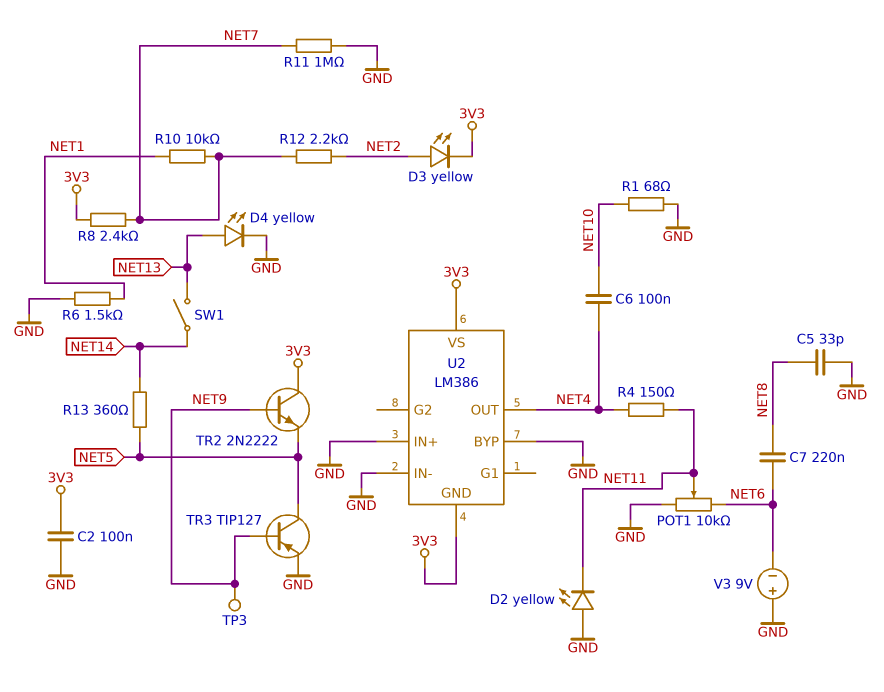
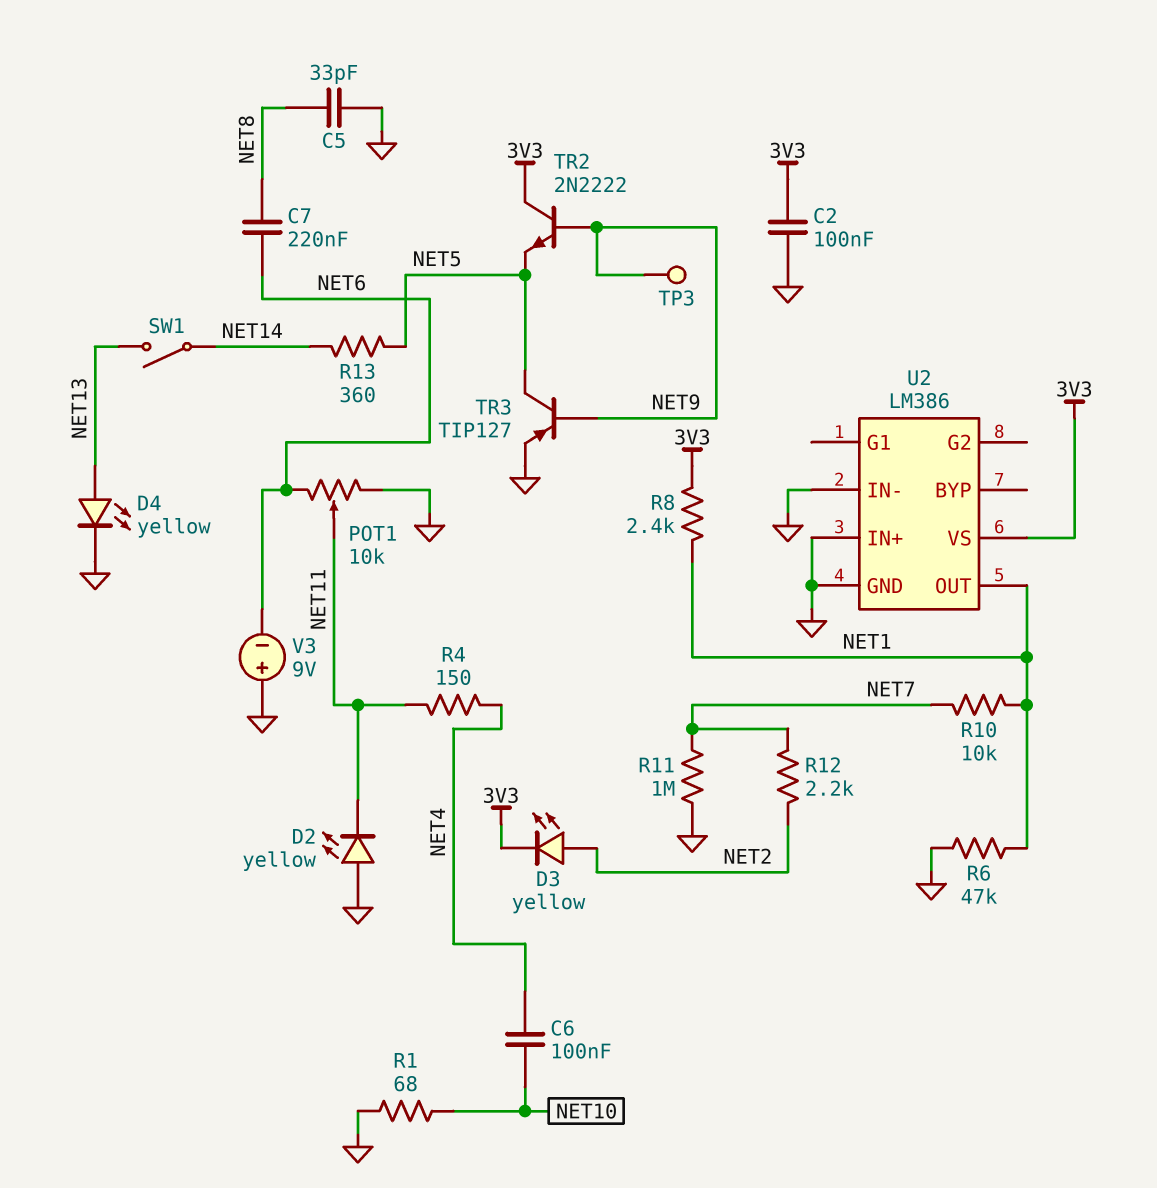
R6: 1.5k (GND, NET1) -> 47k (GND, NET1)
R8: 2.4k (3V3, NET7) -> 2.4k (3V3, NET1)
U2 pin BYP: GND -> none
U2 pin GND: 3V3 -> GND
U2 pin OUT: NET4 -> NET1

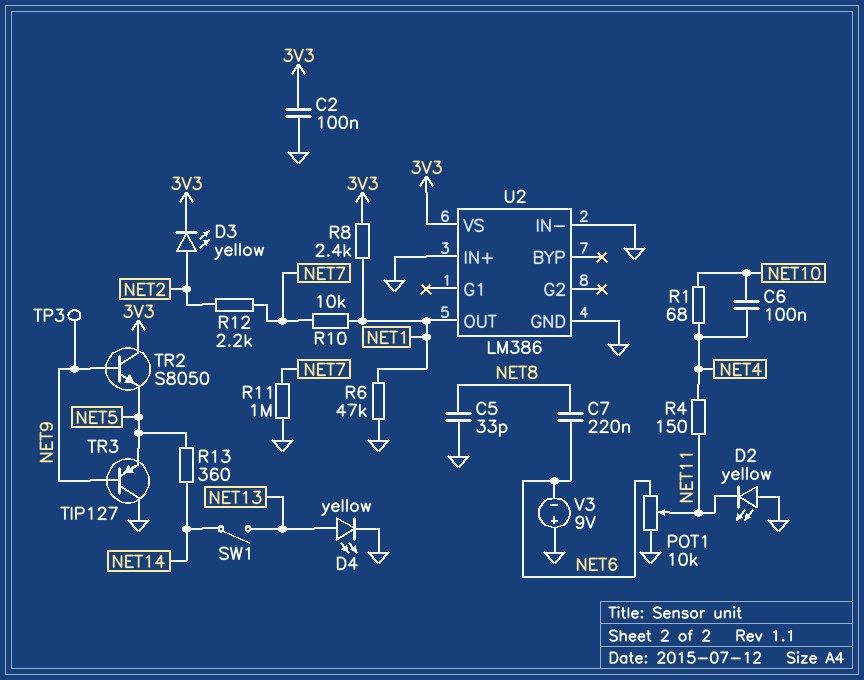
R1: 68 (GND, NET10) -> 68 (NET4, NET10)
TR2: NPN 2N2222 (B NET9, C 3V3, E NET5) -> NPN S8050 (B NET9, C 3V3, E NET5)
TR3: PNP TIP127 (B NET9, C NET5, E GND) -> PNP TIP127 (B NET9, C GND, E NET5)

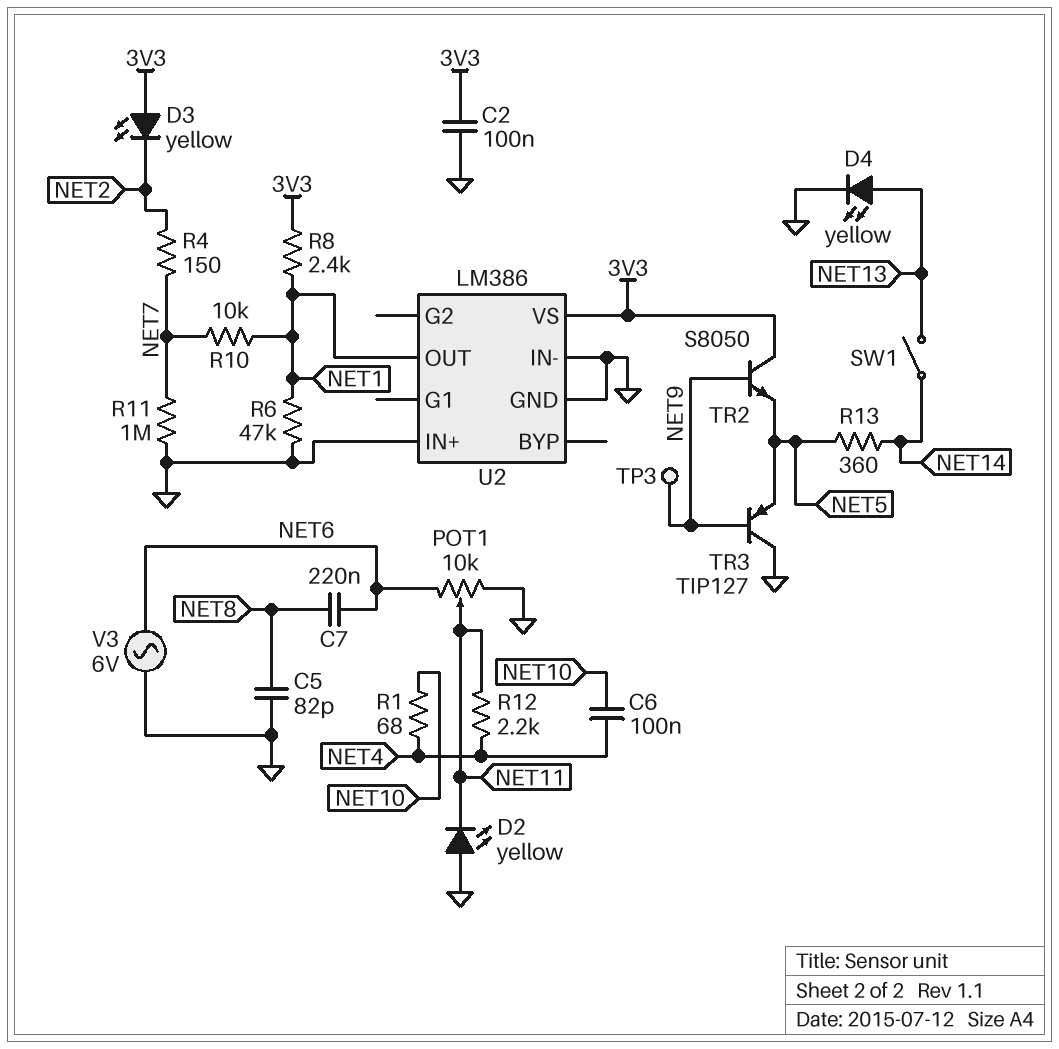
C5: 33pF (GND, NET8) -> 82pF (GND, NET8)
D3: LED yellow (A NET2, K 3V3) -> LED yellow (A 3V3, K NET2)
R4: 150 (NET4, NET11) -> 150 (NET2, NET7)
R12: 2.2k (NET2, NET7) -> 2.2k (NET4, NET11)
V3: 9V (plus GND, minus NET6) -> AC 6V (GND, NET6)

